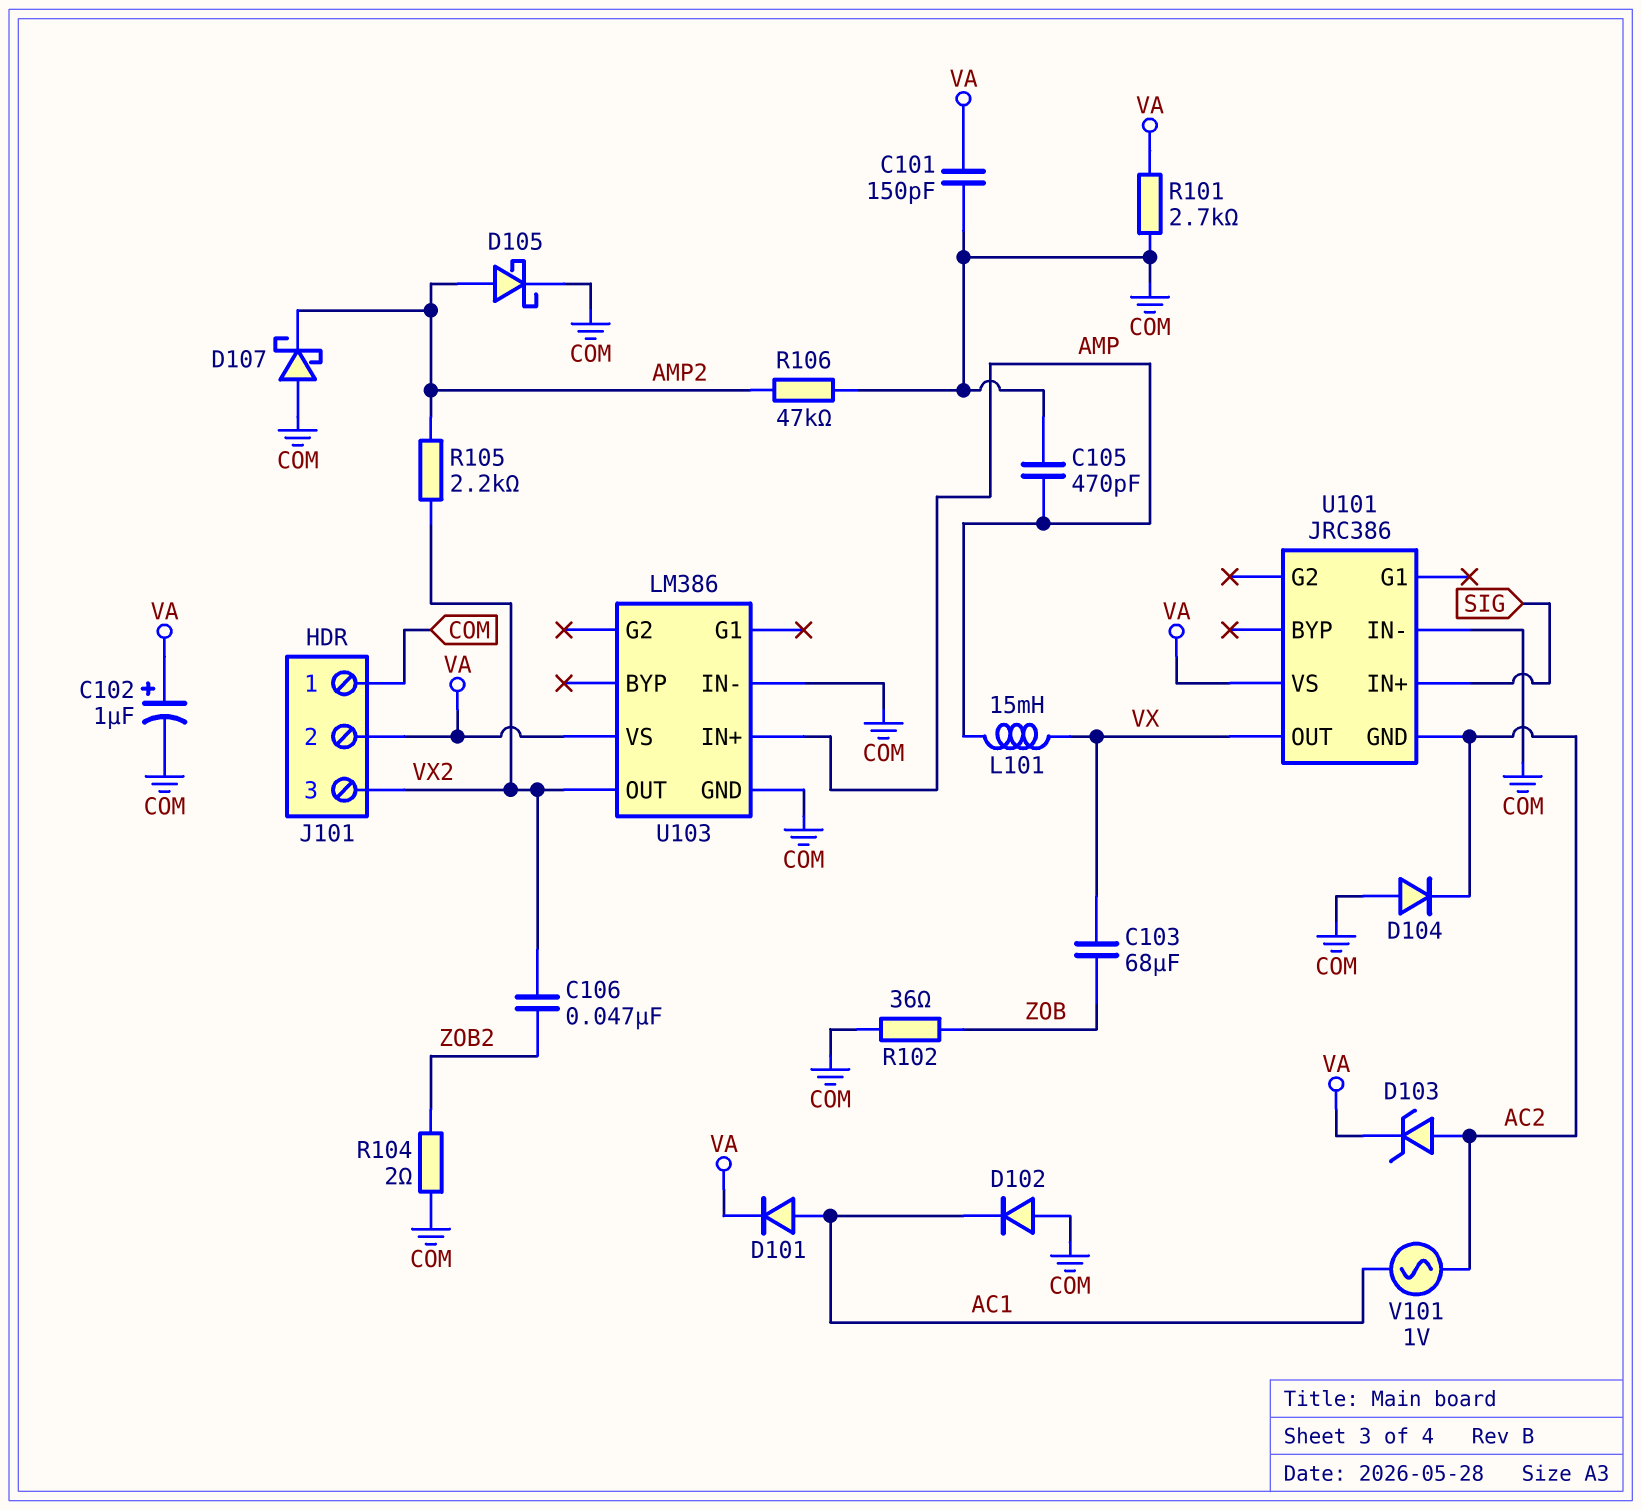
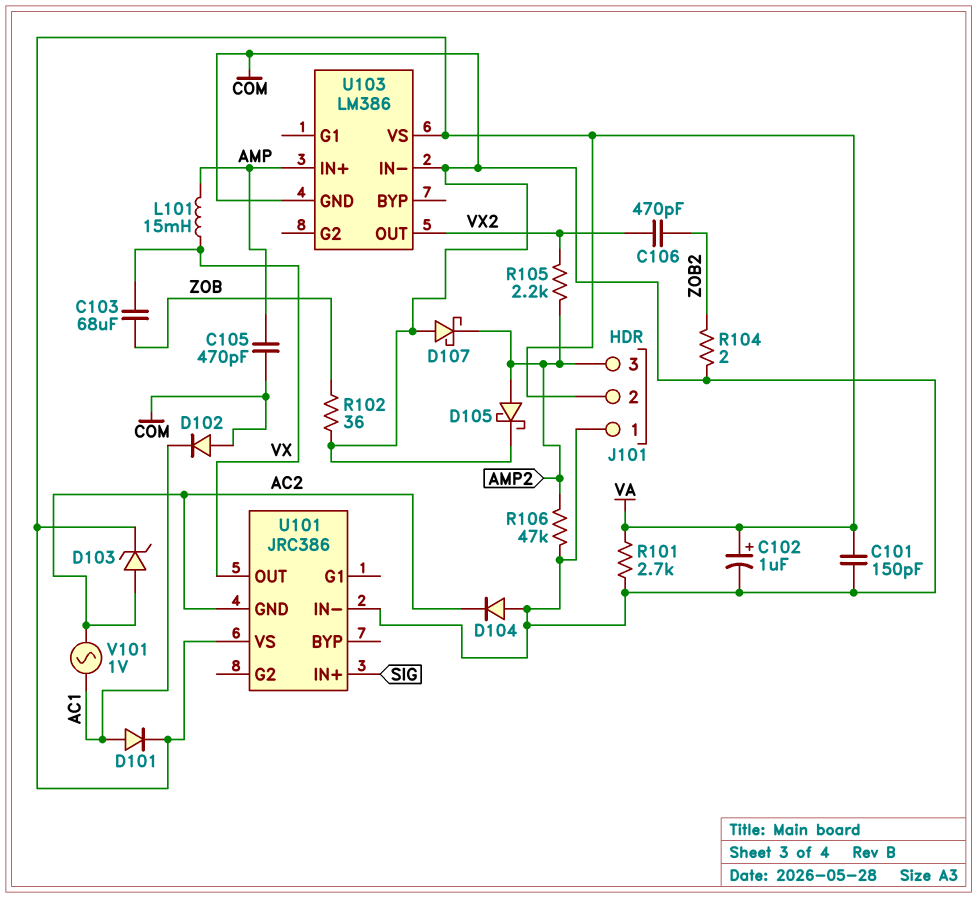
C106: 47nF (VX2, ZOB2) -> 470pF (VX2, ZOB2)
J101 pin 3: VX2 -> AMP2

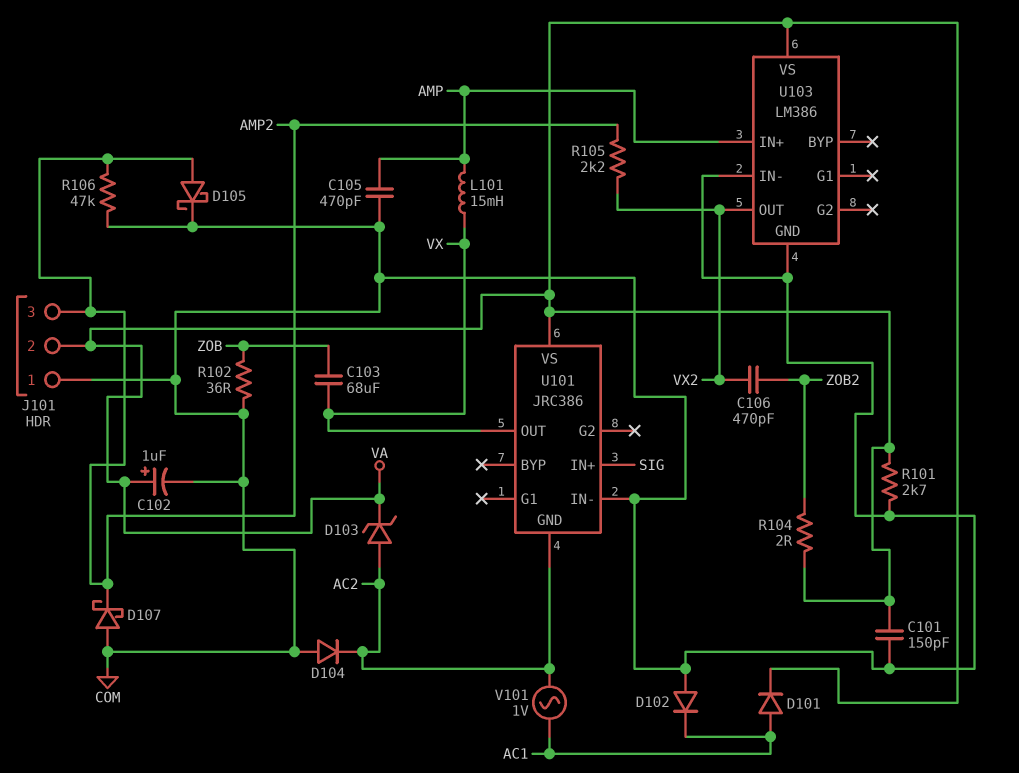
R104: 2 (COM, ZOB2) -> 2 (VA, ZOB2)

